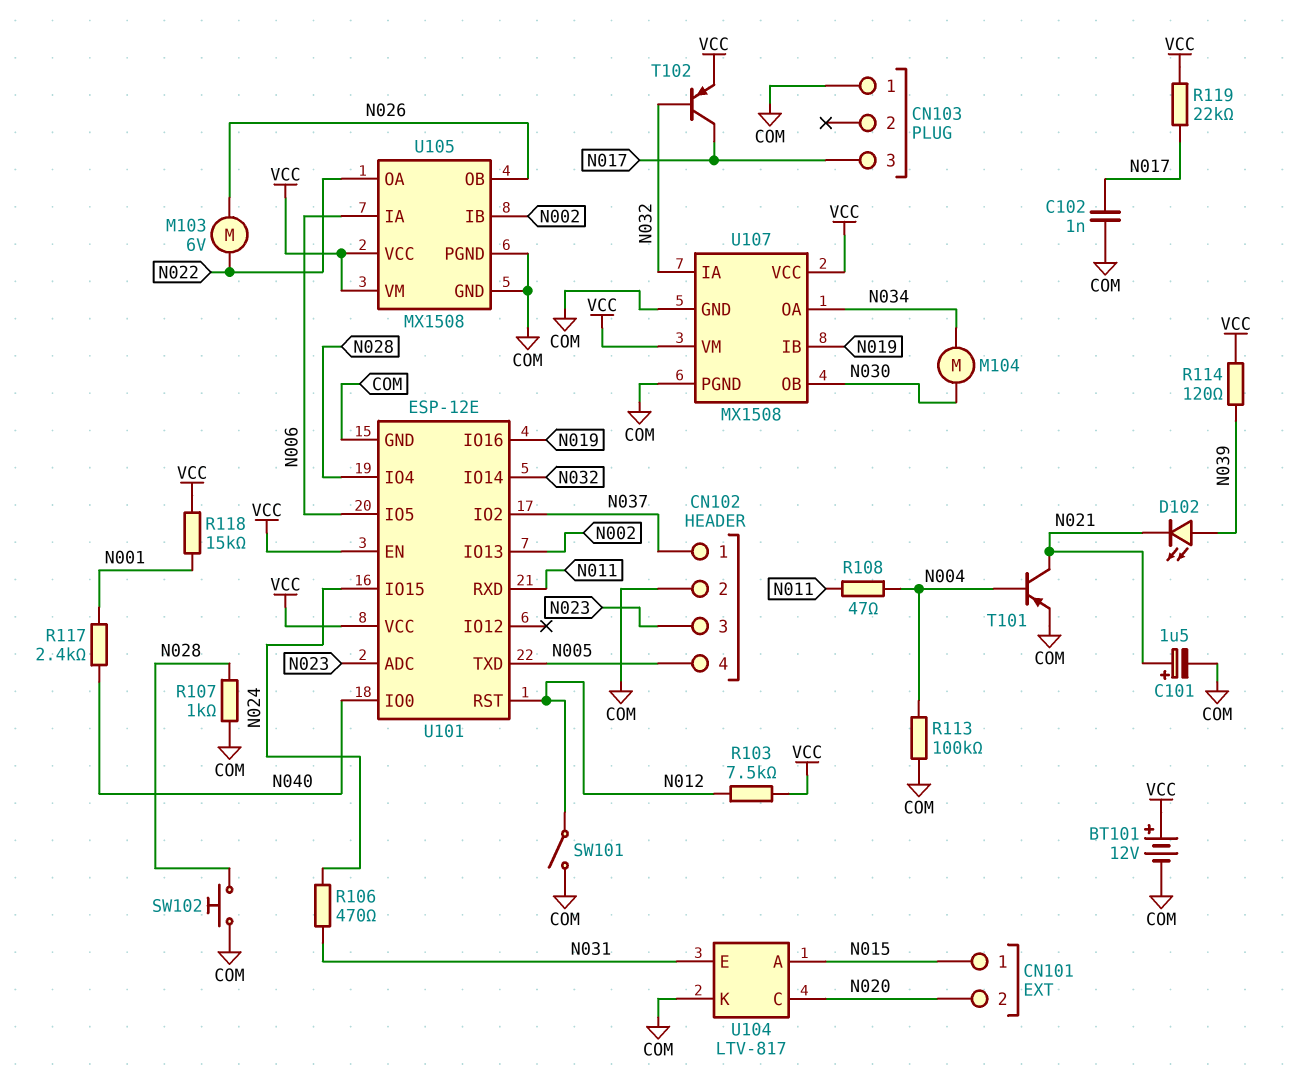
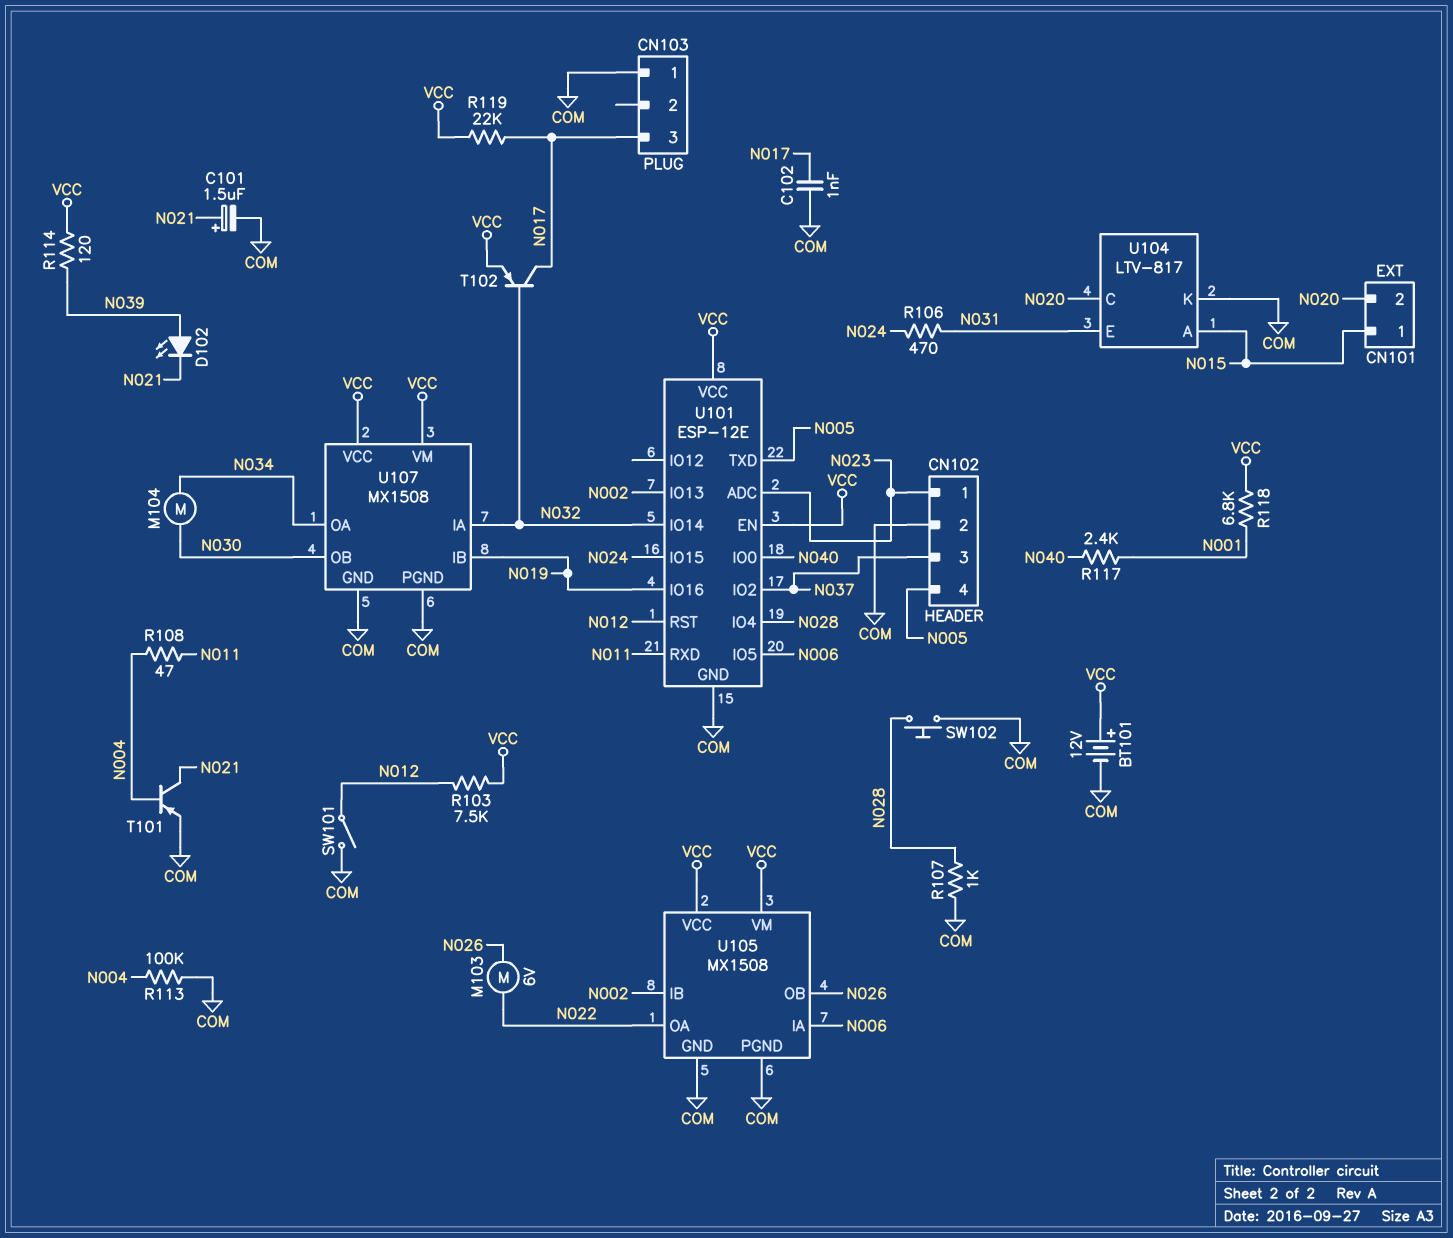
CN102 pin 1: N037 -> N023
CN102 pin 3: N023 -> N037
R118: 15k (N001, VCC) -> 6.8k (N001, VCC)

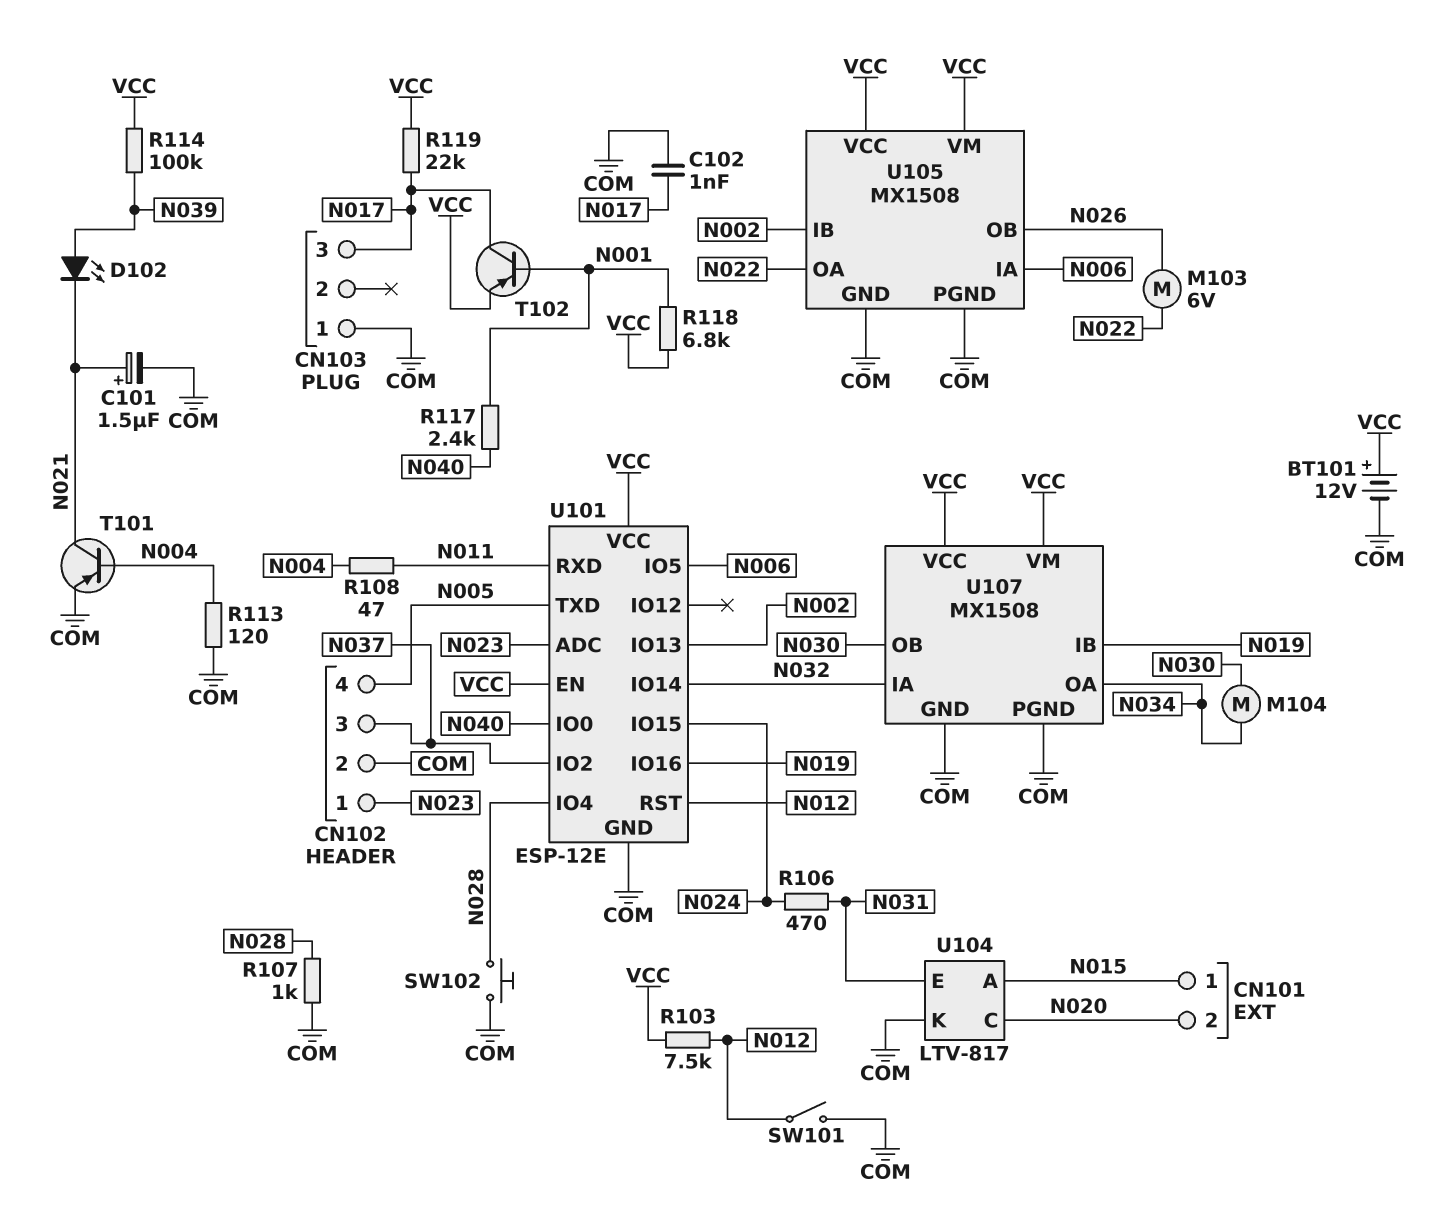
R113: 100k (COM, N004) -> 120 (COM, N004)
R114: 120 (N039, VCC) -> 100k (N039, VCC)
T102: PNP (B N032, C N017, E VCC) -> PNP (B N001, C N017, E VCC)

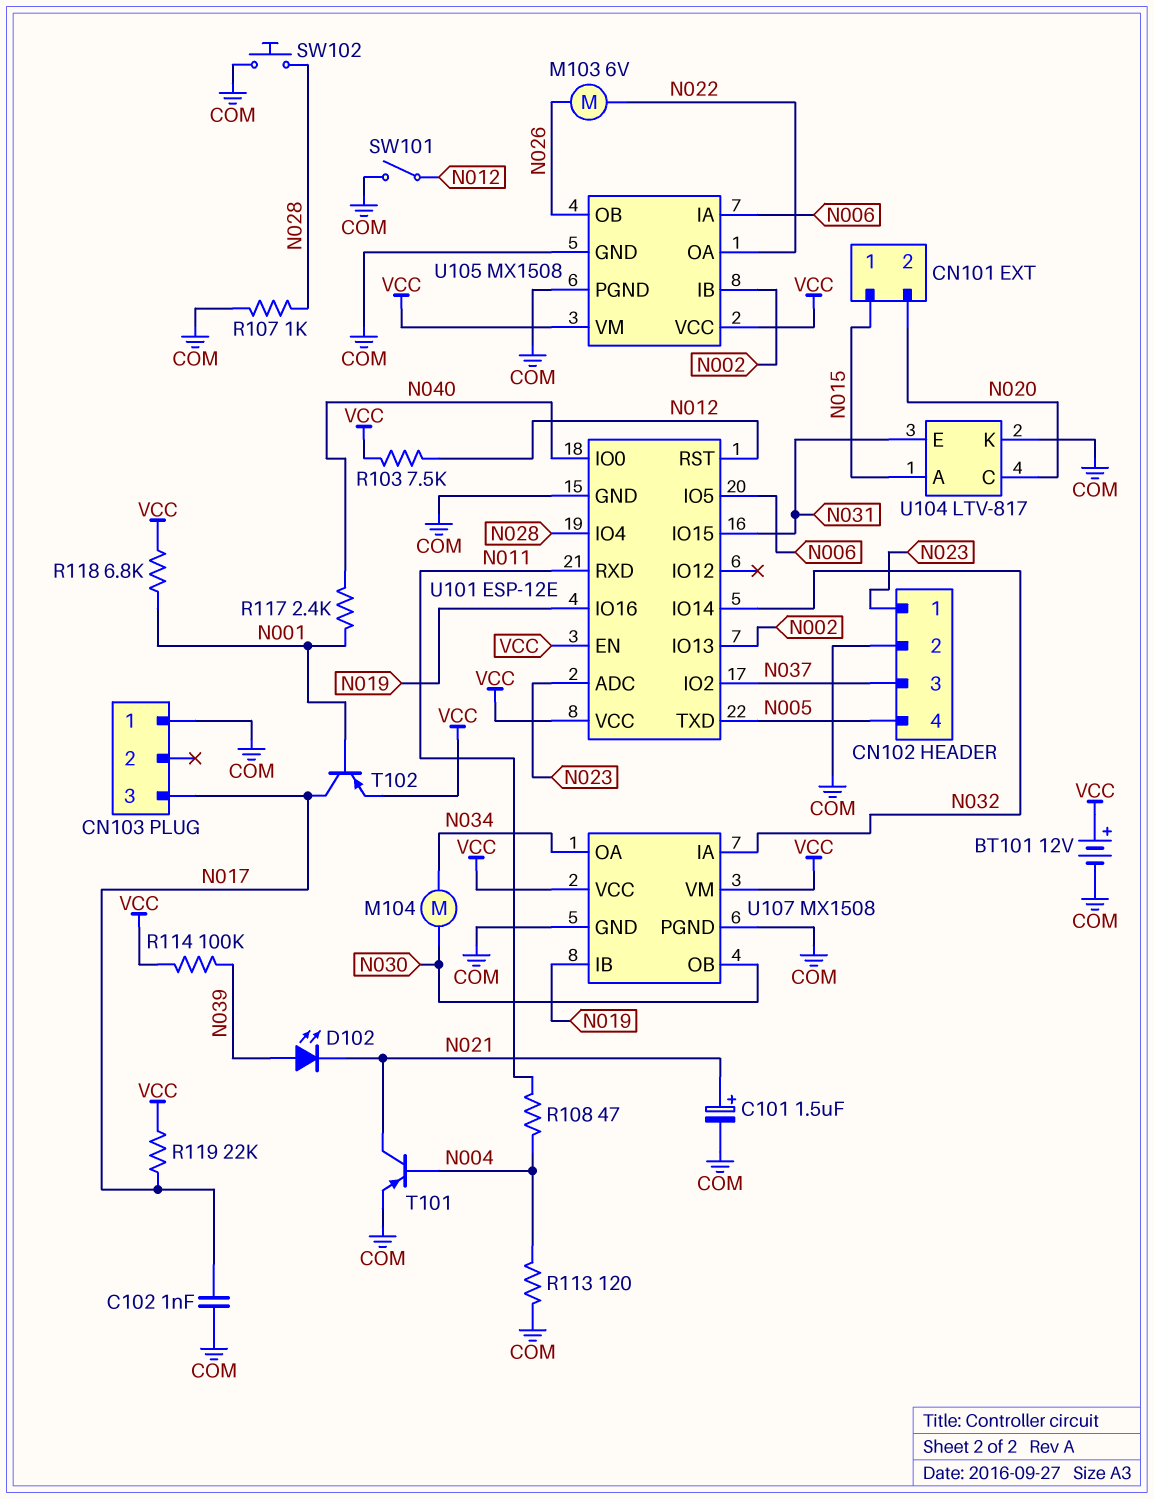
R106: 470 (N024, N031) -> none
U101 pin IO15: N024 -> N031

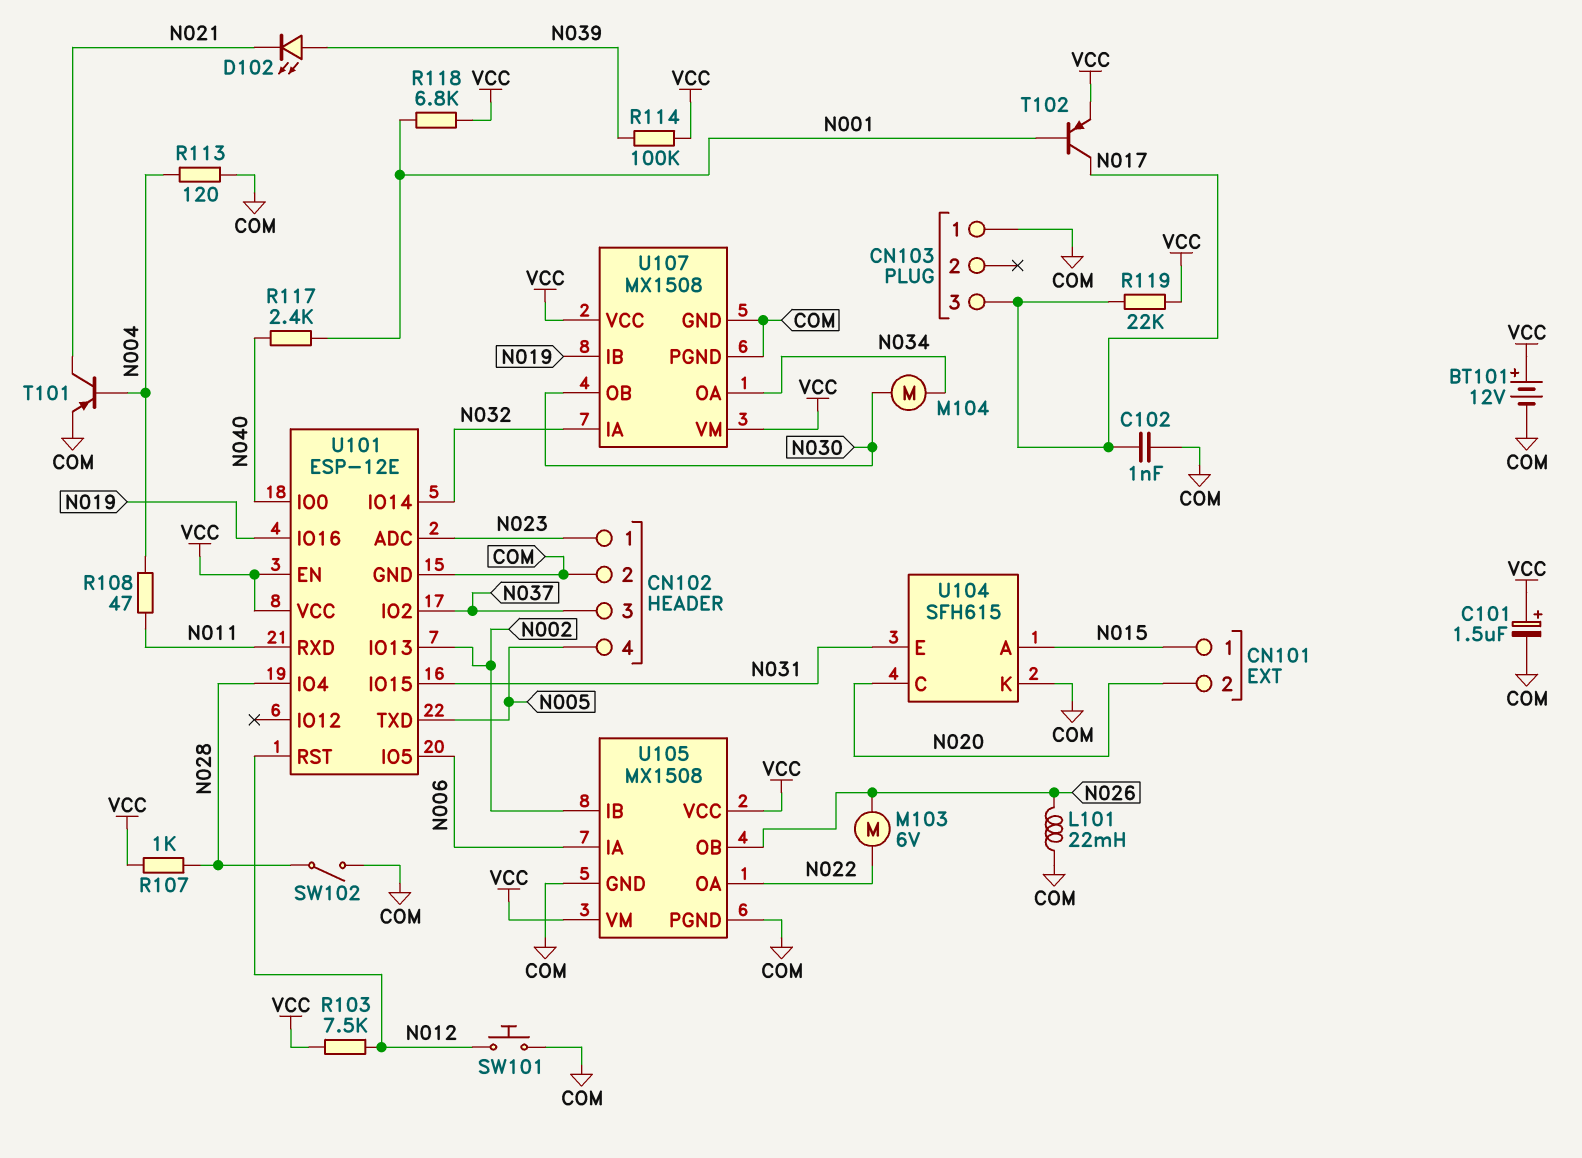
C101: 1.5uF (plus N021, minus COM) -> 1.5uF (plus VCC, minus COM)
L101: none -> 22mH (COM, N026)
R107: 1k (COM, N028) -> 1k (N028, VCC)
SW101: switch (COM, N012) -> button (COM, N012)
SW102: button (COM, N028) -> switch (COM, N028)
U104: LTV-817 -> SFH615

